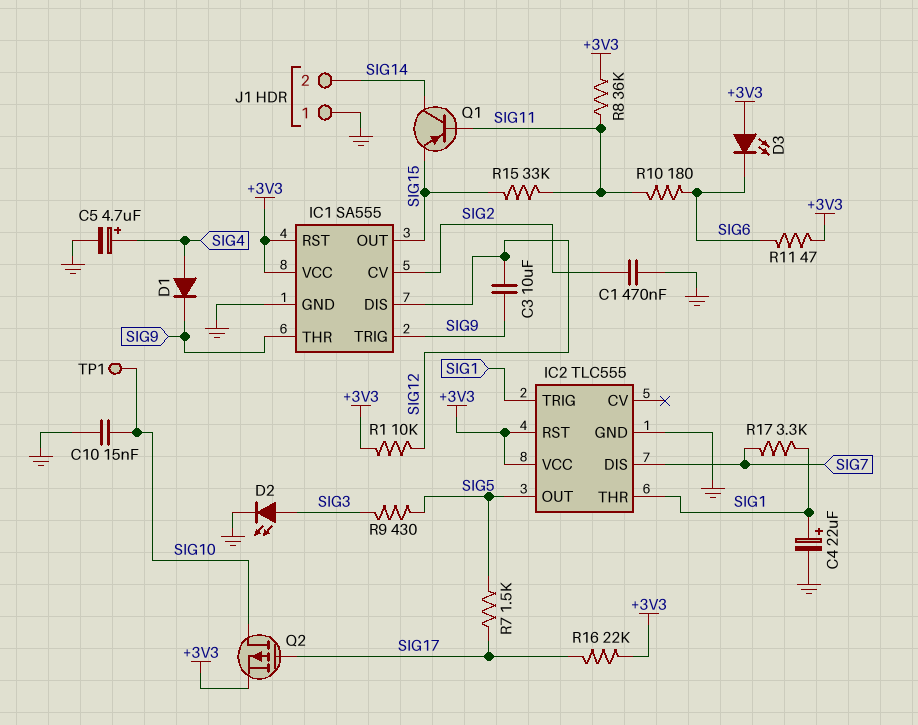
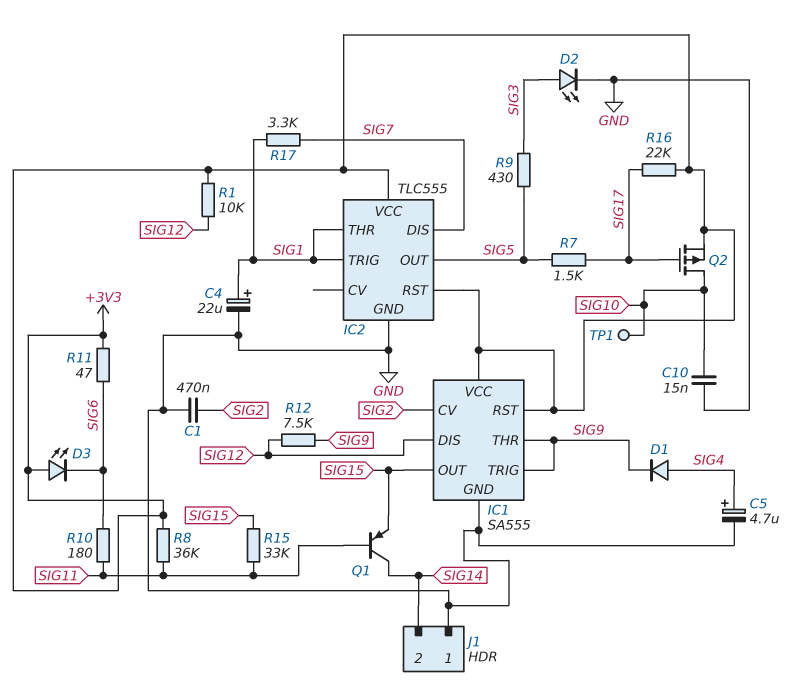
C3: 10uF (SIG9, SIG12) -> none
R12: none -> 7.5k (SIG9, SIG12)

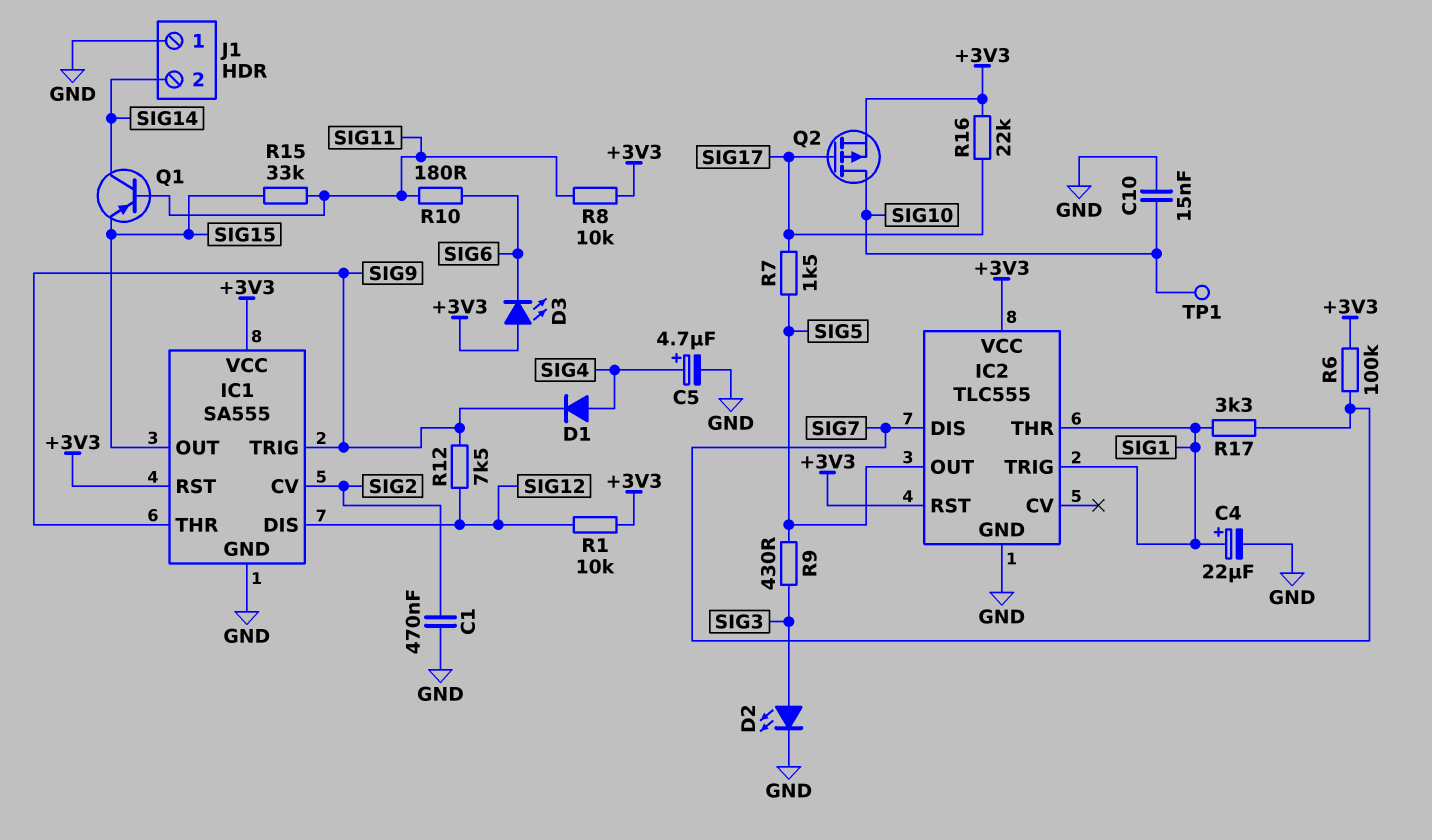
R6: none -> 100k (+3V3, SIG7)
R8: 36k (+3V3, SIG11) -> 10k (+3V3, SIG11)
R11: 47 (+3V3, SIG6) -> none

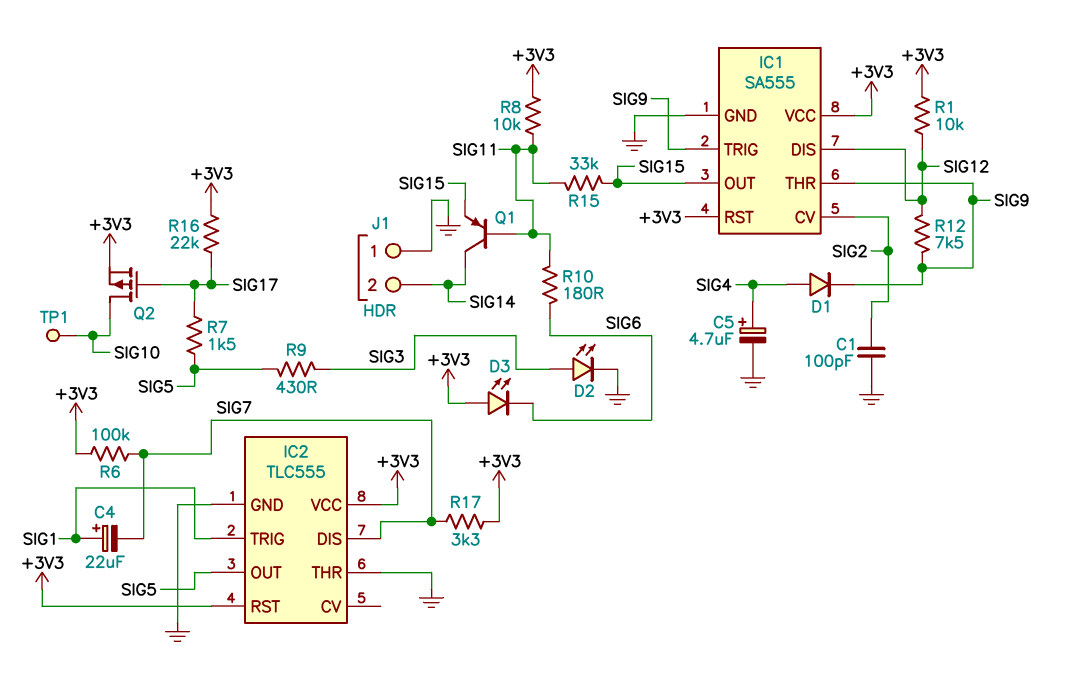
C1: 470nF (GND, SIG2) -> 100pF (GND, SIG2)
C4: 22uF (plus SIG1, minus GND) -> 22uF (plus SIG1, minus SIG7)
C10: 15nF (GND, SIG10) -> none
IC2 pin THR: SIG1 -> GND
R17: 3.3k (SIG1, SIG7) -> 3.3k (+3V3, SIG7)

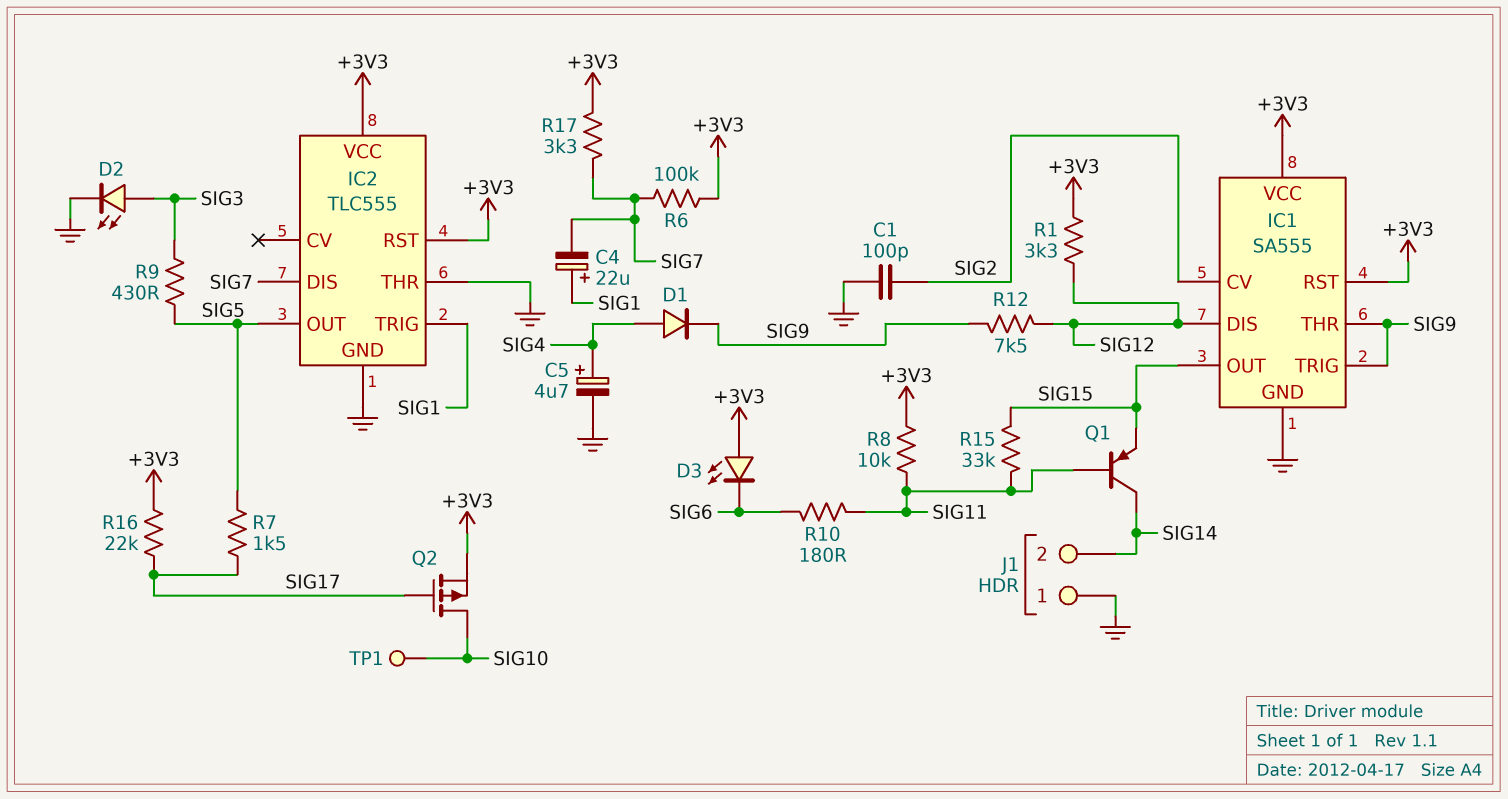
R1: 10k (+3V3, SIG12) -> 3.3k (+3V3, SIG12)

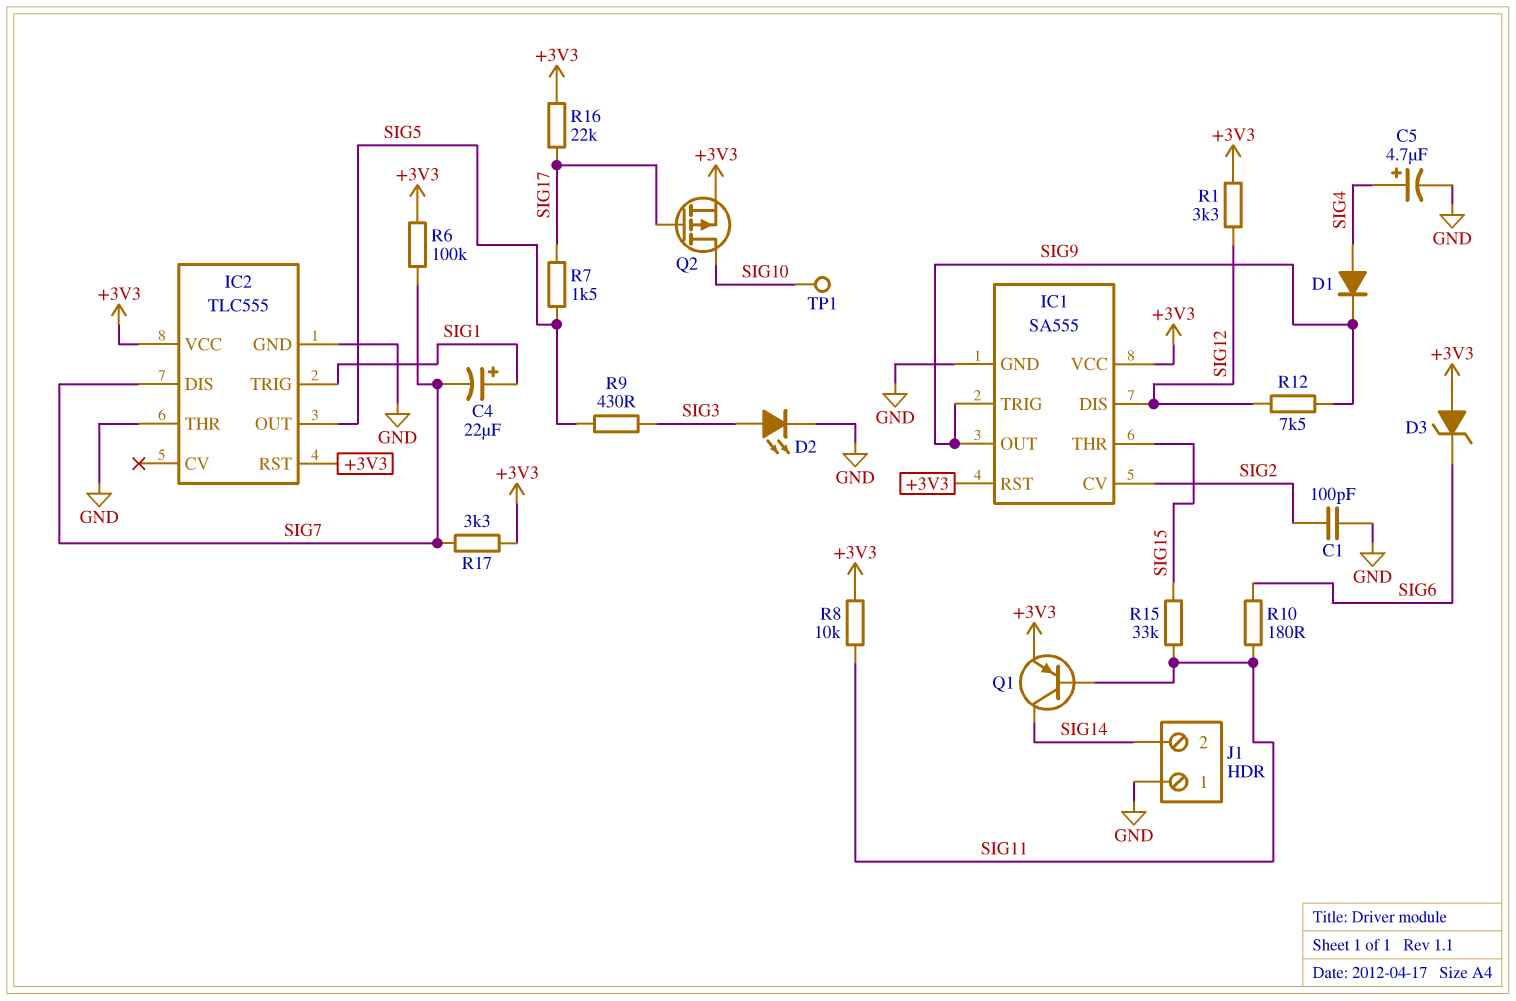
D3: LED (A +3V3, K SIG6) -> zener (A +3V3, K SIG6)
IC1 pin OUT: SIG15 -> SIG9
IC1 pin THR: SIG9 -> SIG15
Q1: PNP (B SIG11, C SIG14, E SIG15) -> PNP (B SIG11, C SIG14, E +3V3)

